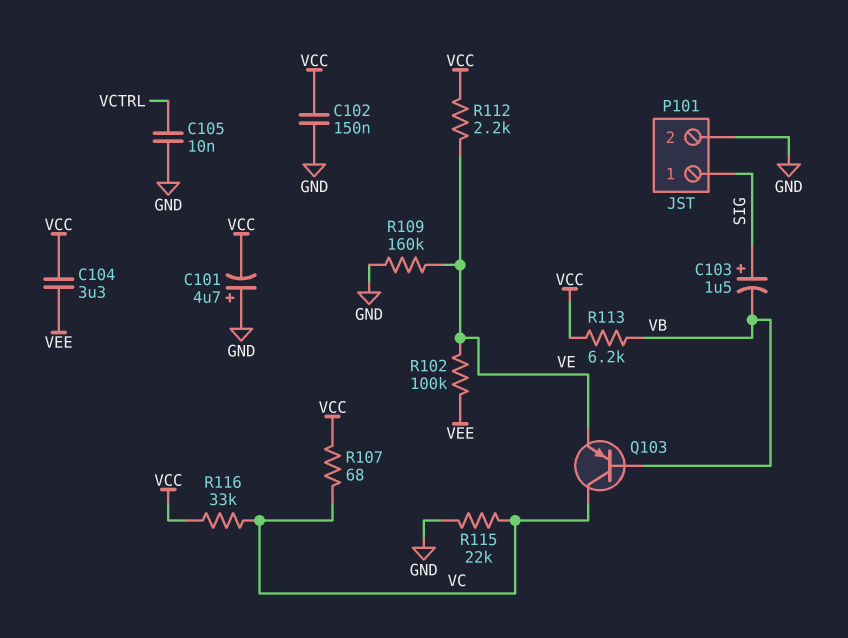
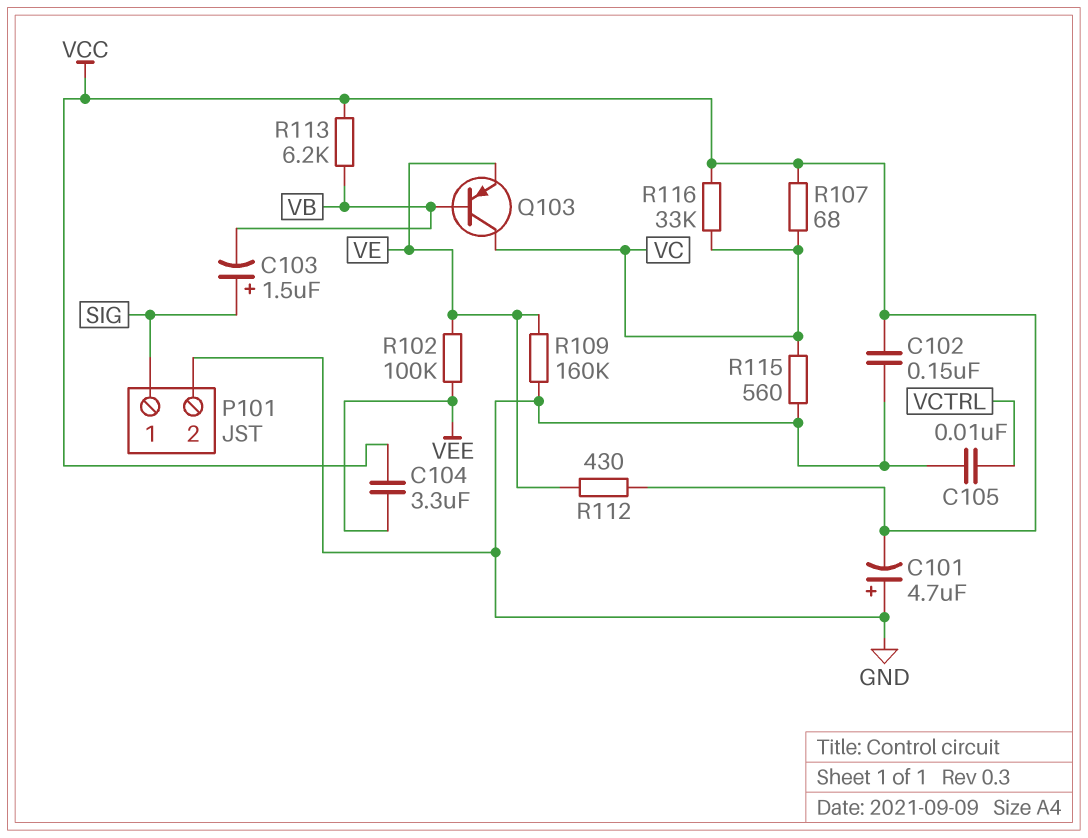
R112: 2.2k (VCC, VE) -> 430 (VCC, VE)
R115: 22k (GND, VC) -> 560 (GND, VC)

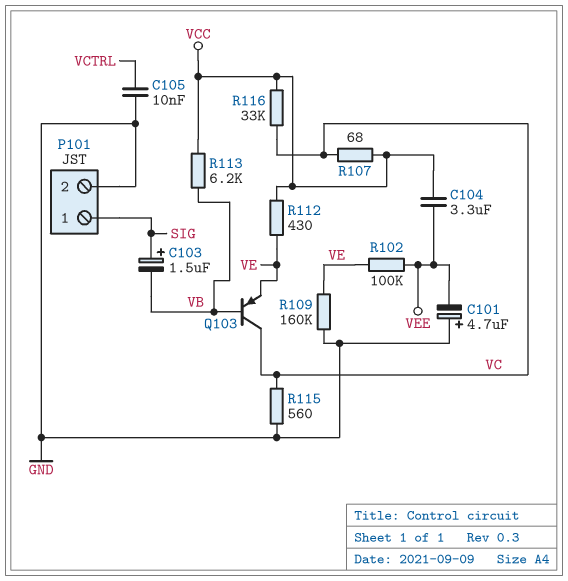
C101: 4.7uF (plus GND, minus VCC) -> 4.7uF (plus GND, minus VEE)
C102: 150nF (GND, VCC) -> none

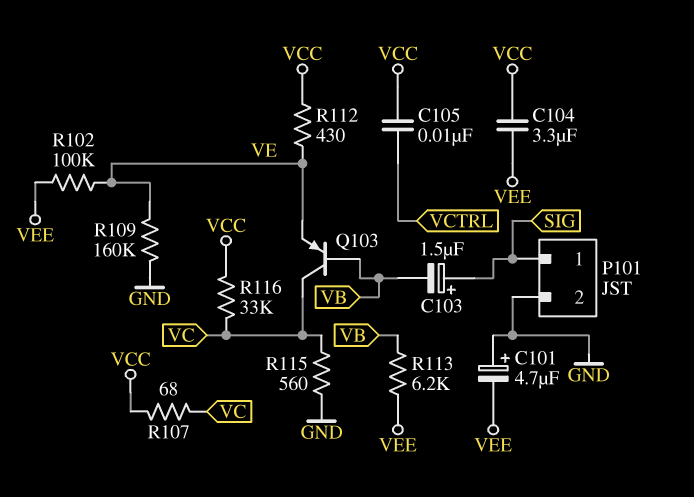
C105: 10nF (GND, VCTRL) -> 10nF (VCC, VCTRL)
R113: 6.2k (VB, VCC) -> 6.2k (VB, VEE)

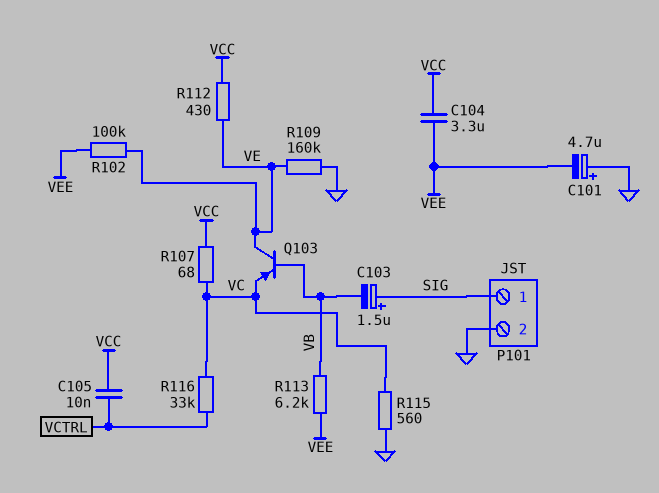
Q103: PNP (B VB, C VC, E VE) -> PNP (B VB, C VE, E VC)
R116: 33k (VC, VCC) -> 33k (VC, VCTRL)

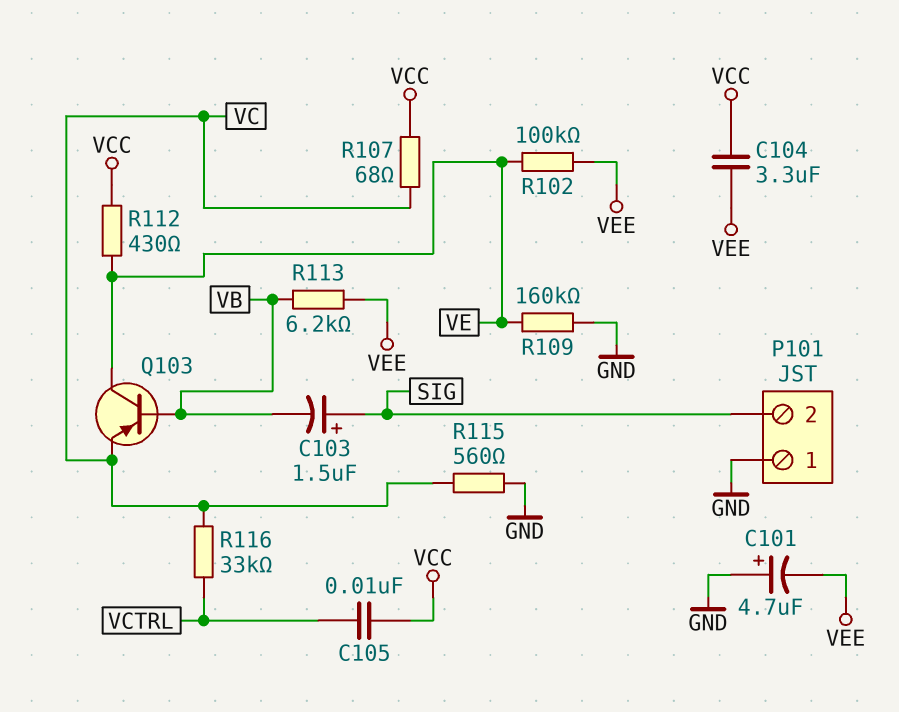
P101 pin 1: SIG -> GND
P101 pin 2: GND -> SIG

